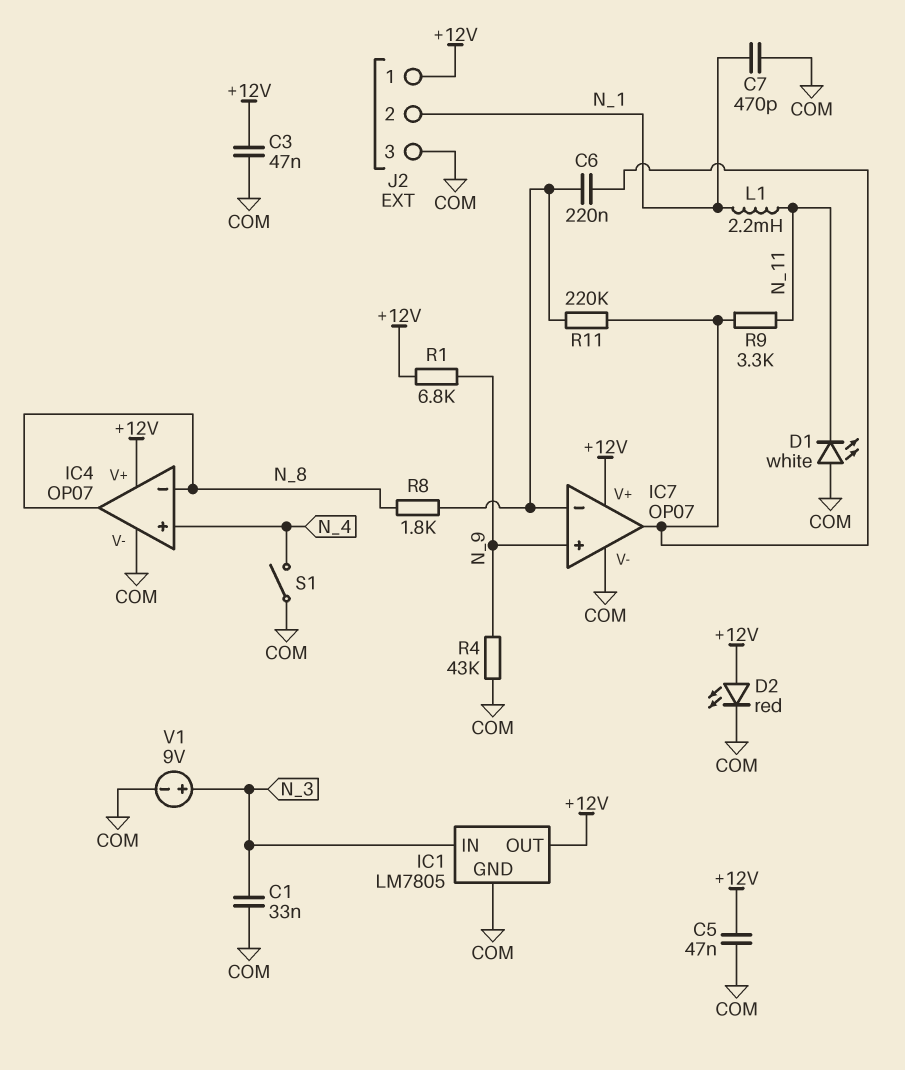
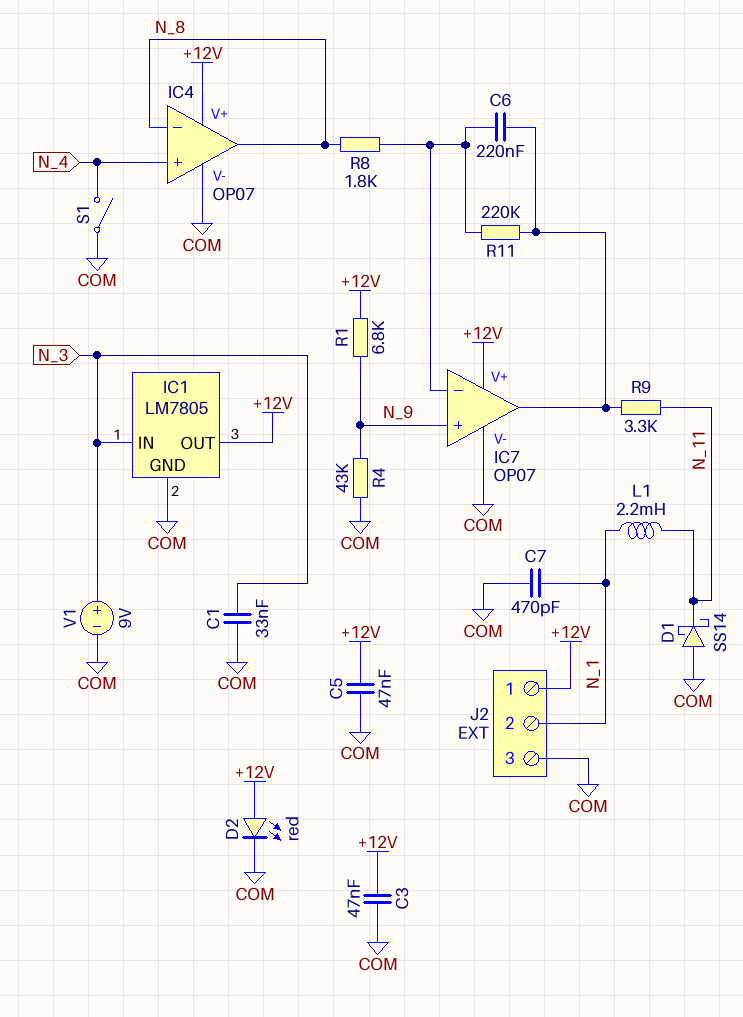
D1: LED white (A COM, K N_11) -> schottky SS14 (A COM, K N_11)

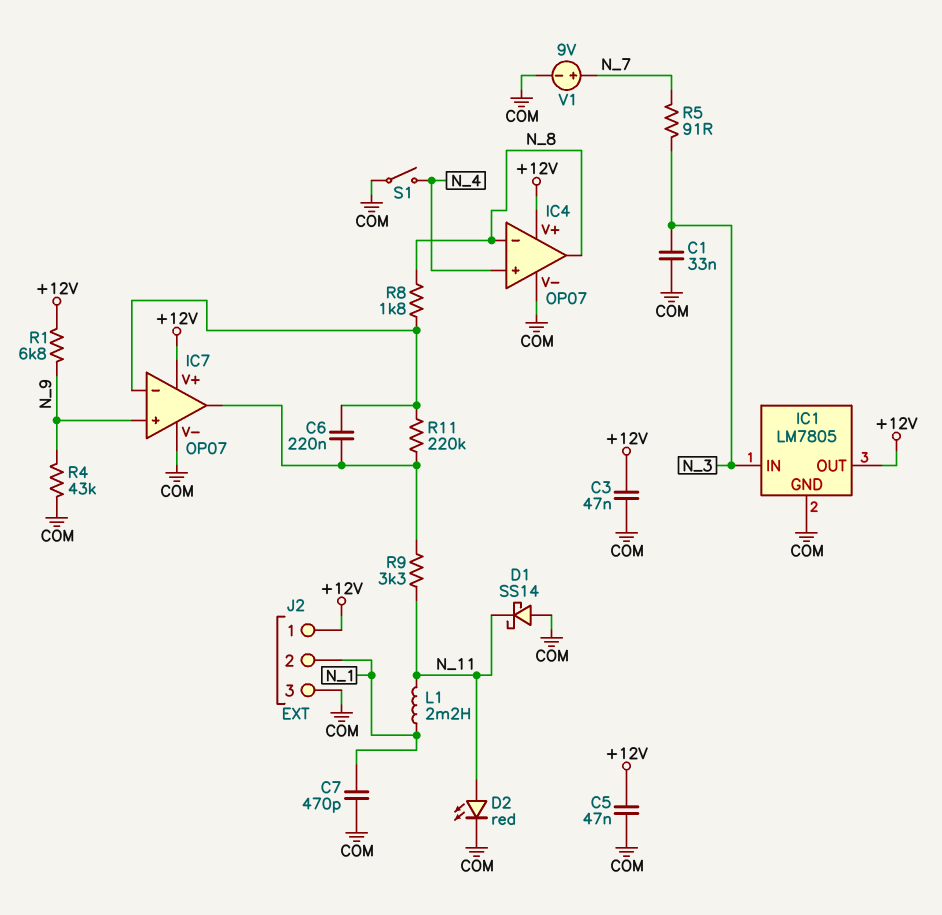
D2: LED red (A +12V, K COM) -> LED red (A N_11, K COM)
R5: none -> 91 (N_3, N_7)
V1: 9V (plus N_3, minus COM) -> 9V (plus N_7, minus COM)

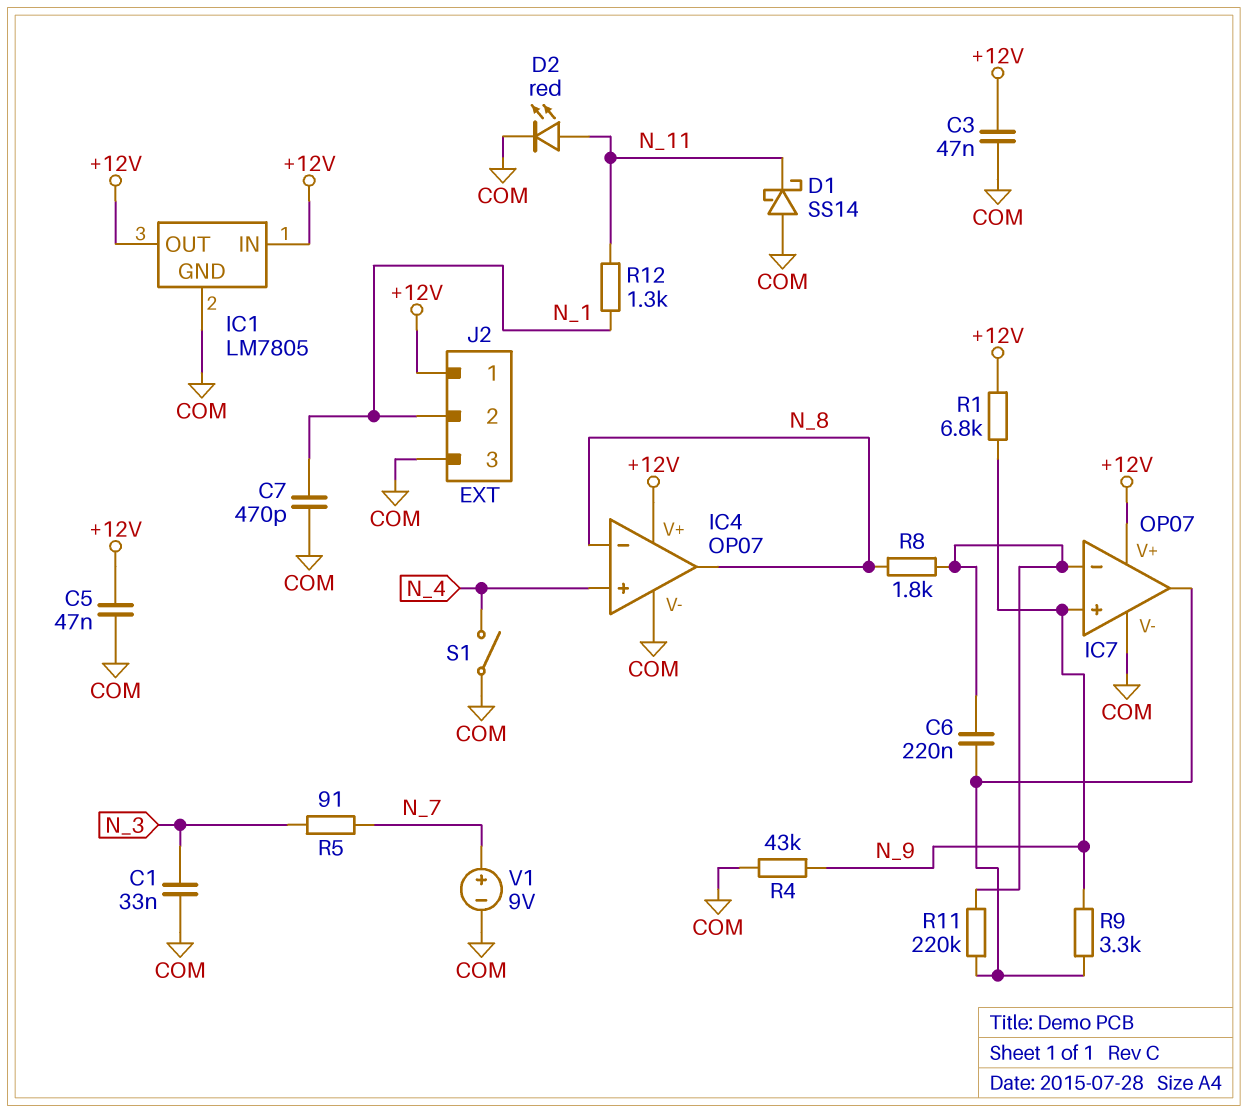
IC1 pin IN: N_3 -> +12V
L1: 2.2mH (N_1, N_11) -> none
R9: 3.3k (IC7/out, N_11) -> 3.3k (IC7/out, N_9)
R12: none -> 1.3k (N_1, N_11)

